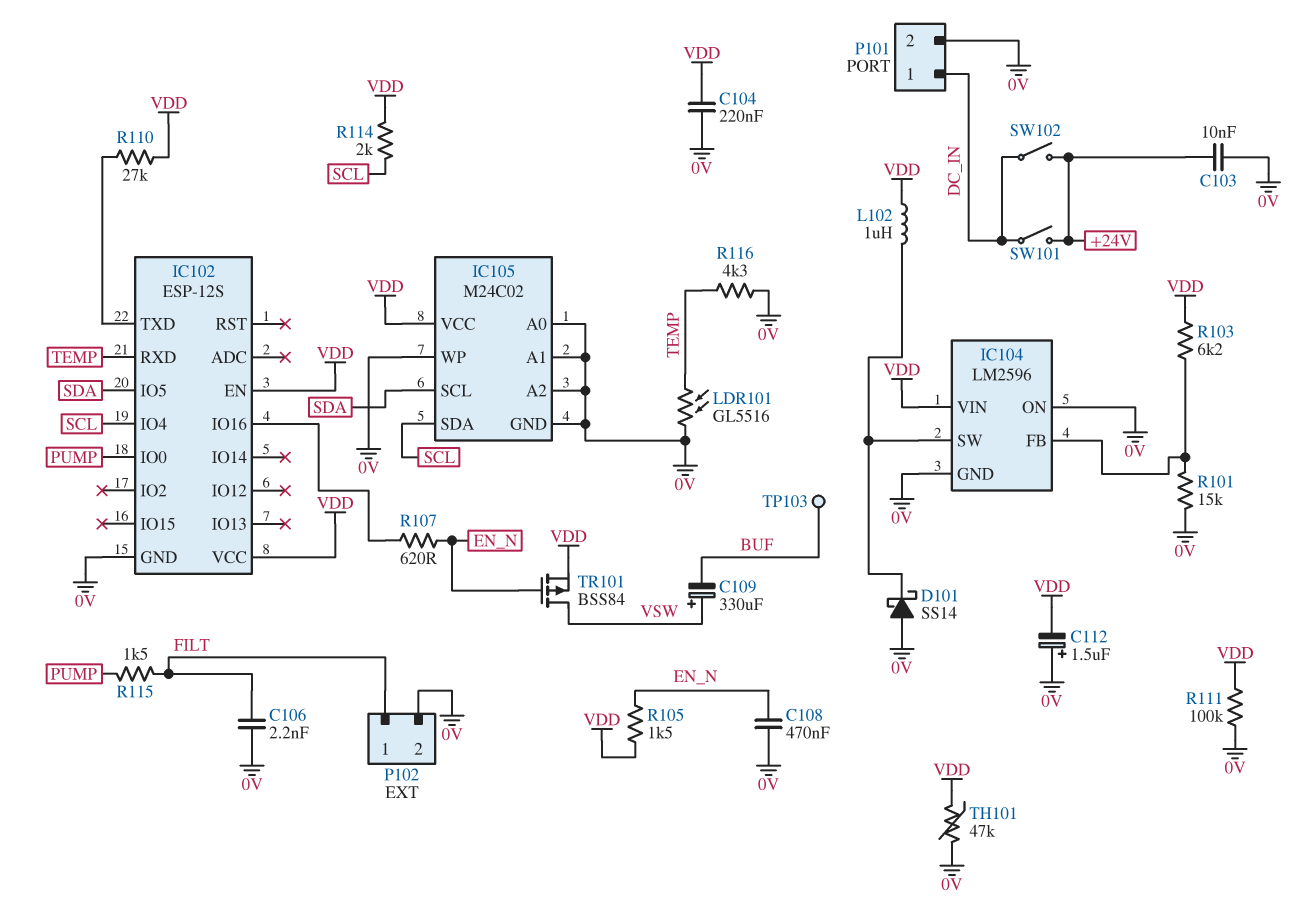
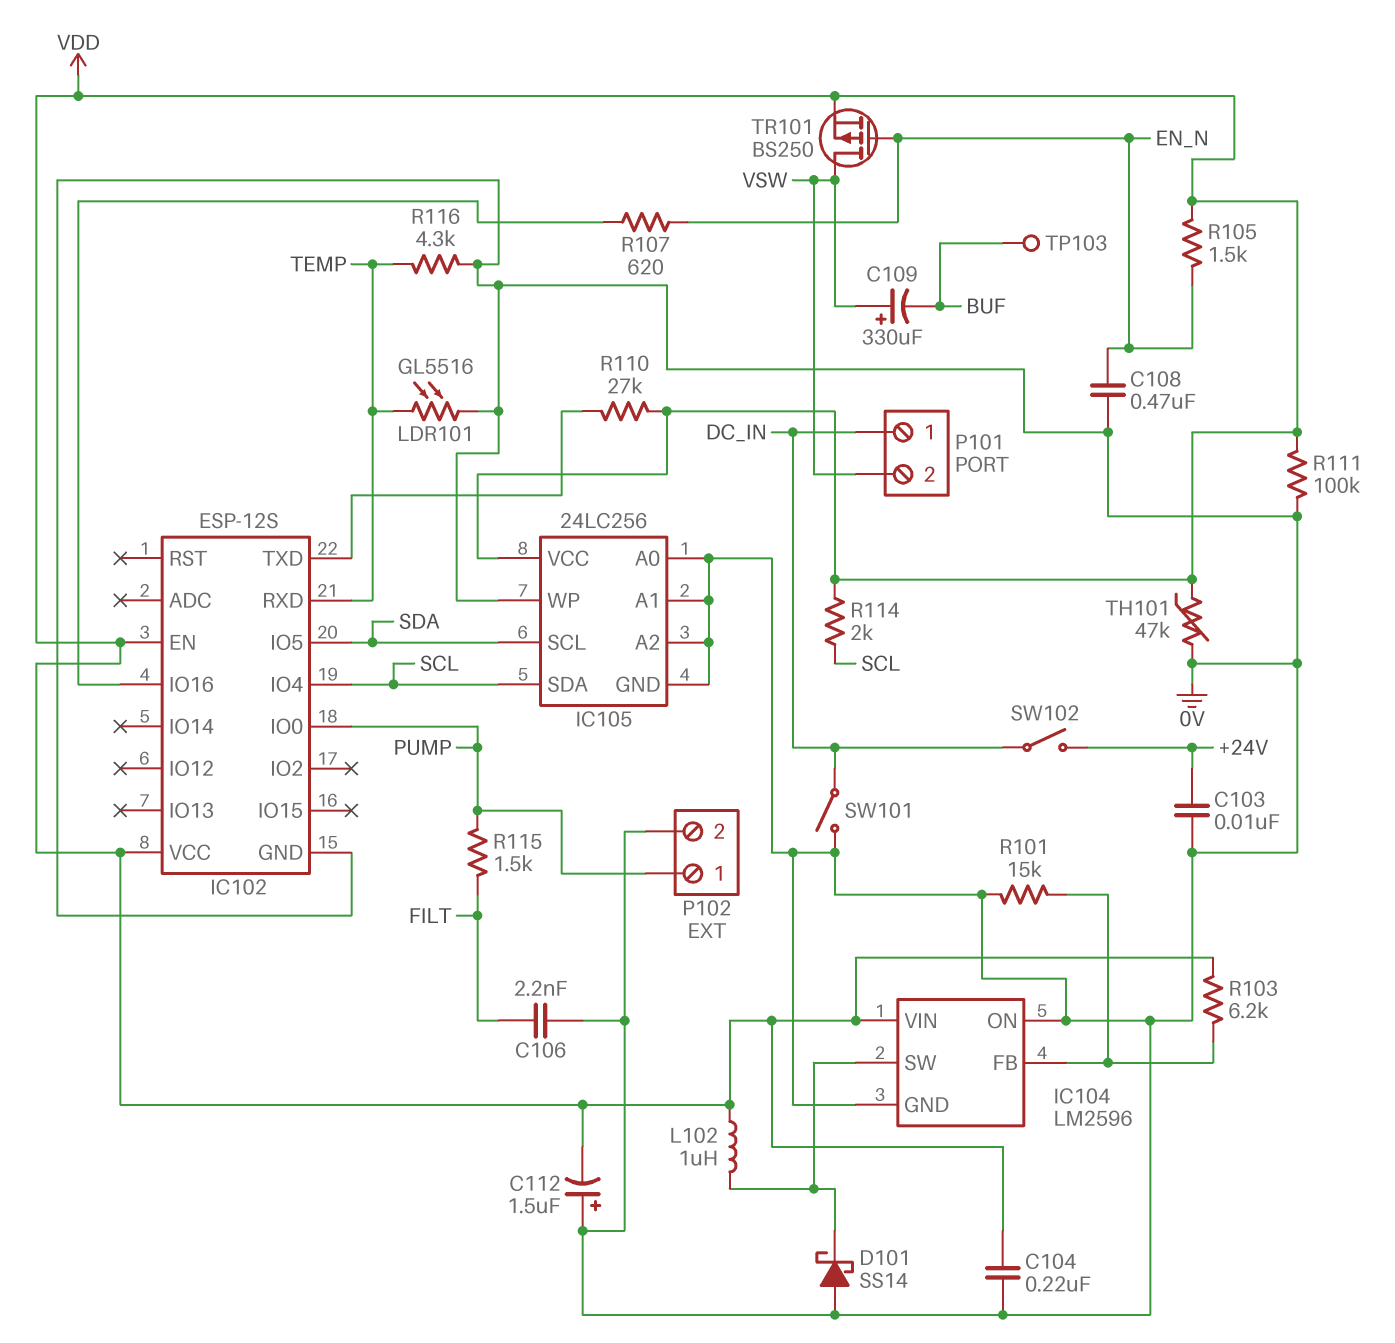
IC105: M24C02 -> 24LC256
P101 pin 2: 0V -> VSW
P102 pin 1: FILT -> PUMP
SW101: switch (+24V, DC_IN) -> switch (0V, DC_IN)
TR101: PMOS BSS84 (G EN_N, D VSW, S VDD) -> PMOS BS250 (G EN_N, D VSW, S VDD)

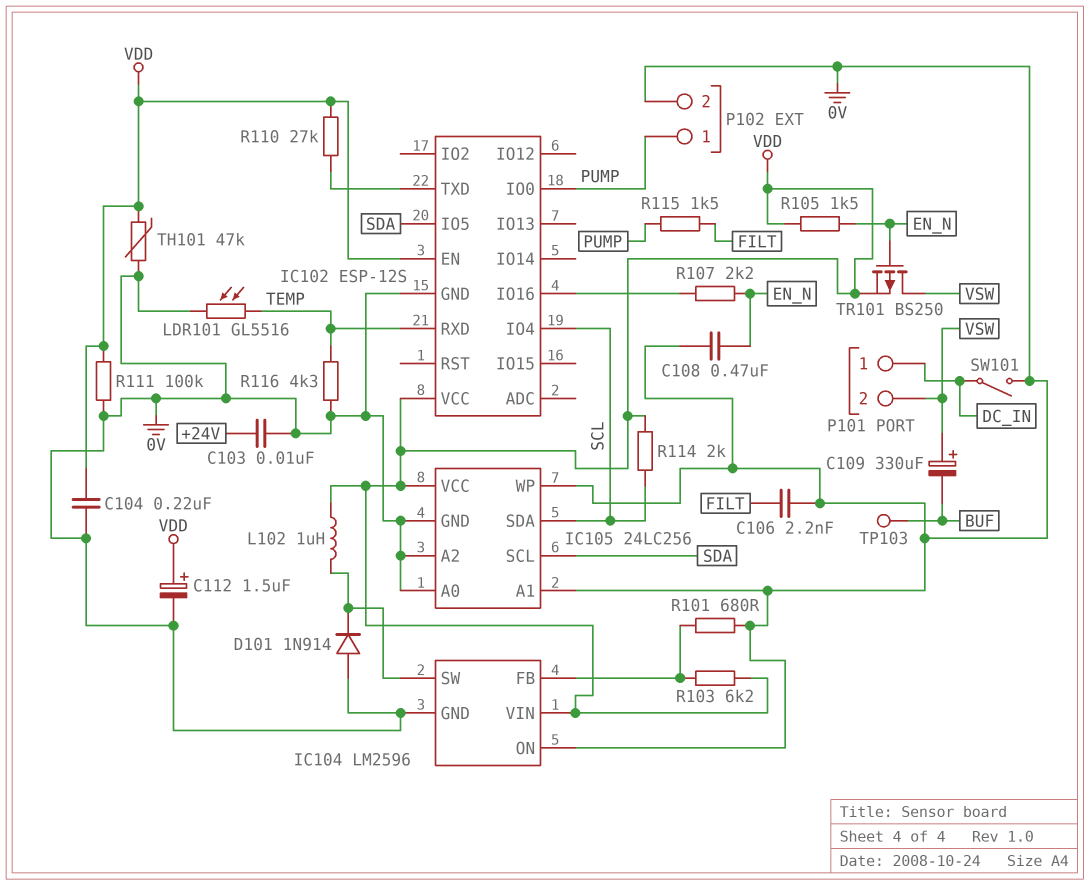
C112: 1.5uF (plus 0V, minus VDD) -> 1.5uF (plus VDD, minus 0V)
D101: schottky SS14 (A 0V, K IC104/SW) -> diode 1N914 (A 0V, K IC104/SW)
R101: 15k (0V, IC104/FB) -> 680 (0V, IC104/FB)
R107: 620 (EN_N, IC102/IO16) -> 2.2k (EN_N, IC102/IO16)
SW102: switch (+24V, DC_IN) -> none

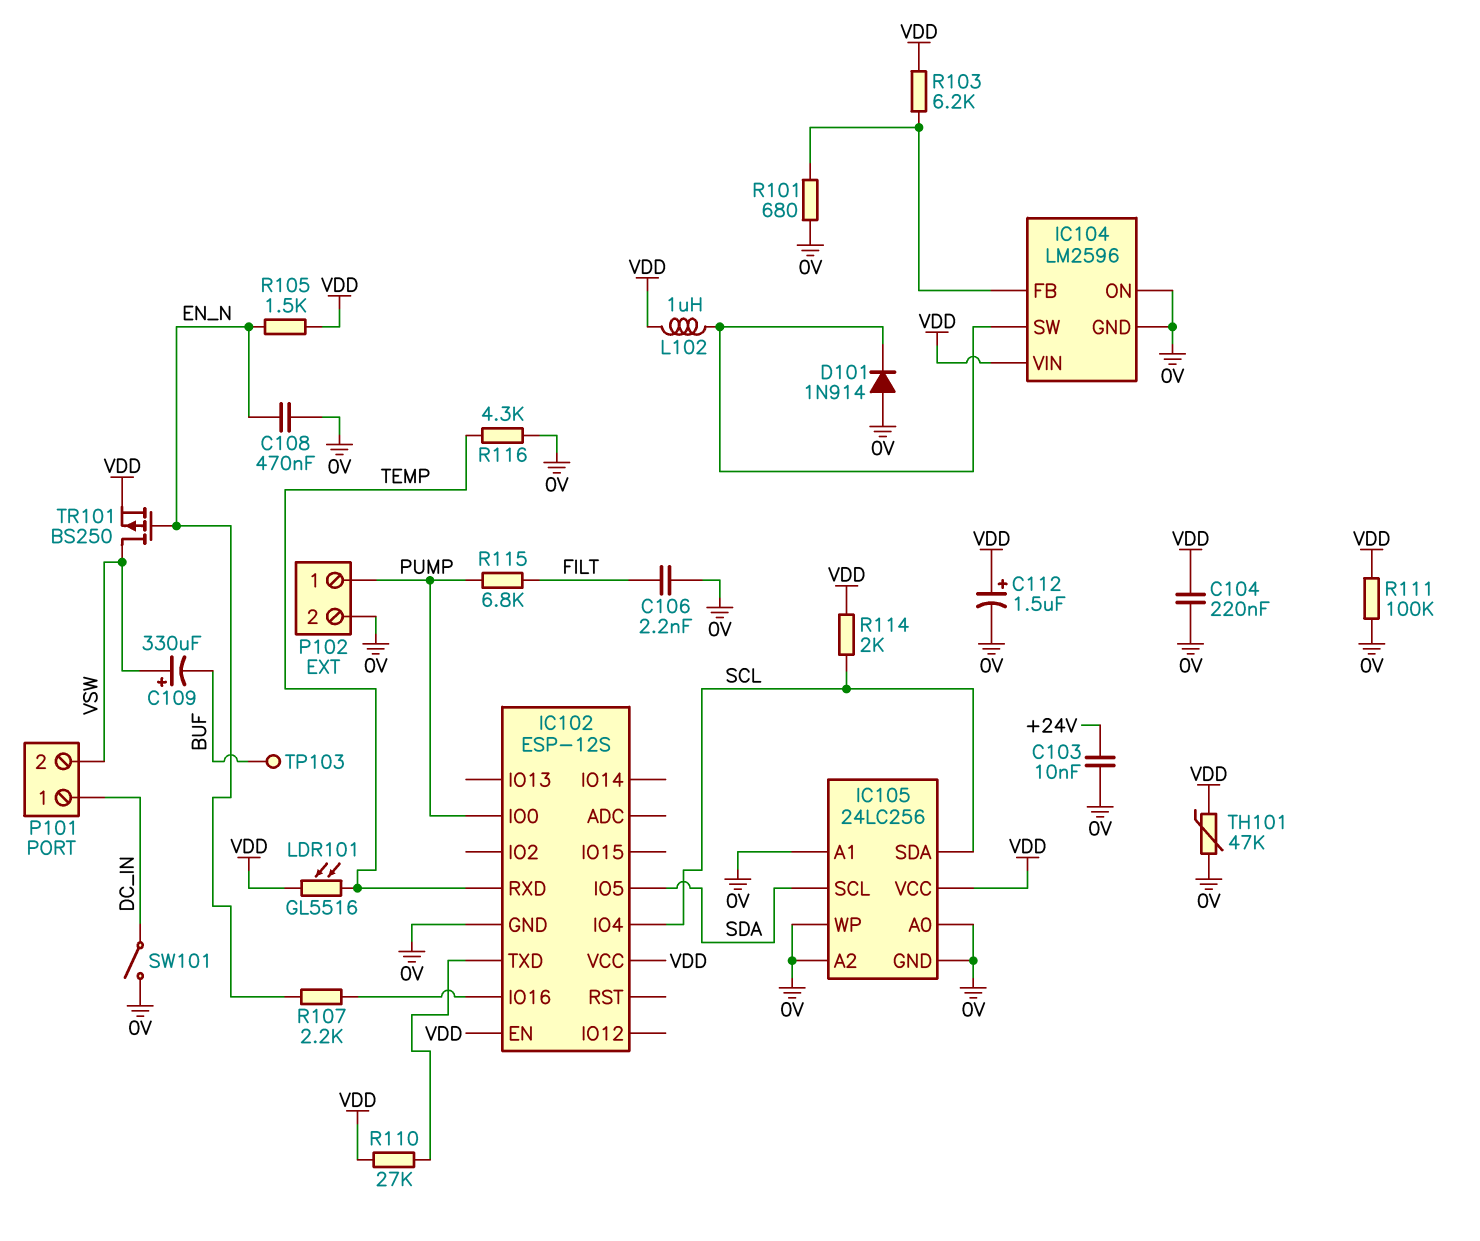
LDR101: GL5516 (0V, TEMP) -> GL5516 (TEMP, VDD)
R115: 1.5k (FILT, PUMP) -> 6.8k (FILT, PUMP)

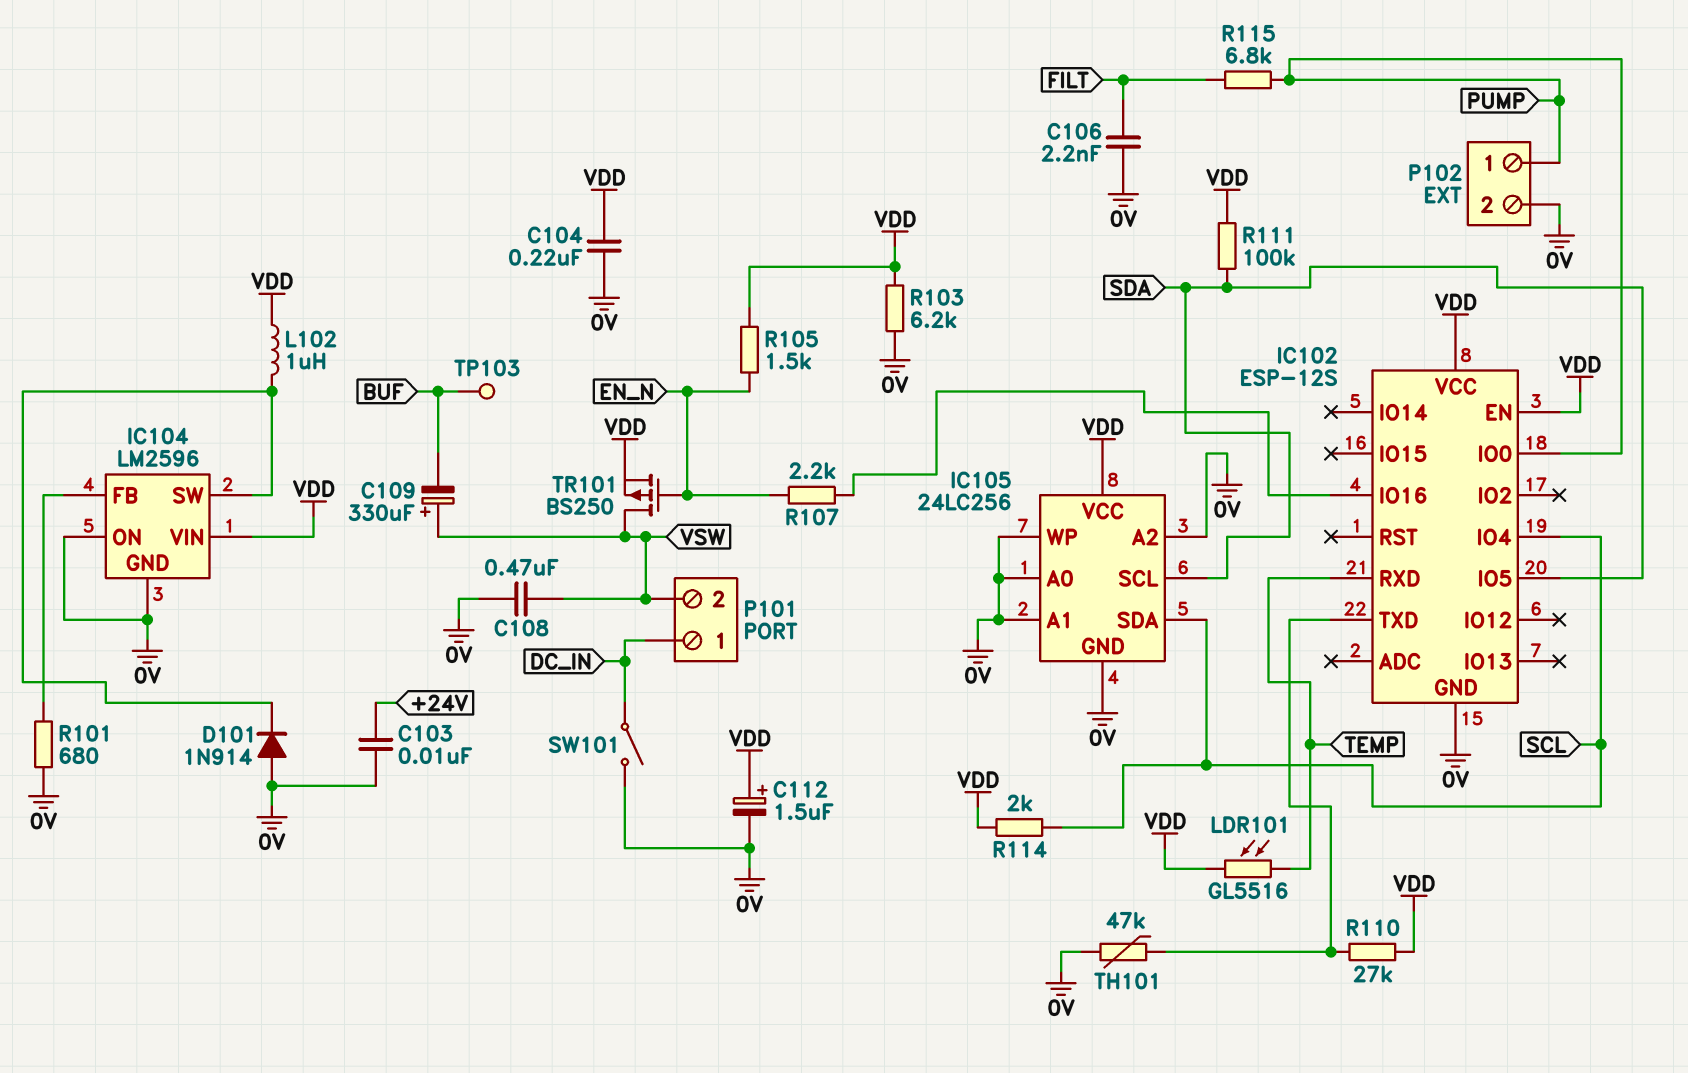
C108: 470nF (0V, EN_N) -> 470nF (0V, VSW)
R103: 6.2k (IC104/FB, VDD) -> 6.2k (0V, VDD)
R111: 100k (0V, VDD) -> 100k (SDA, VDD)
R116: 4.3k (0V, TEMP) -> none
TH101: 47k (0V, VDD) -> 47k (0V, IC102/TXD)

